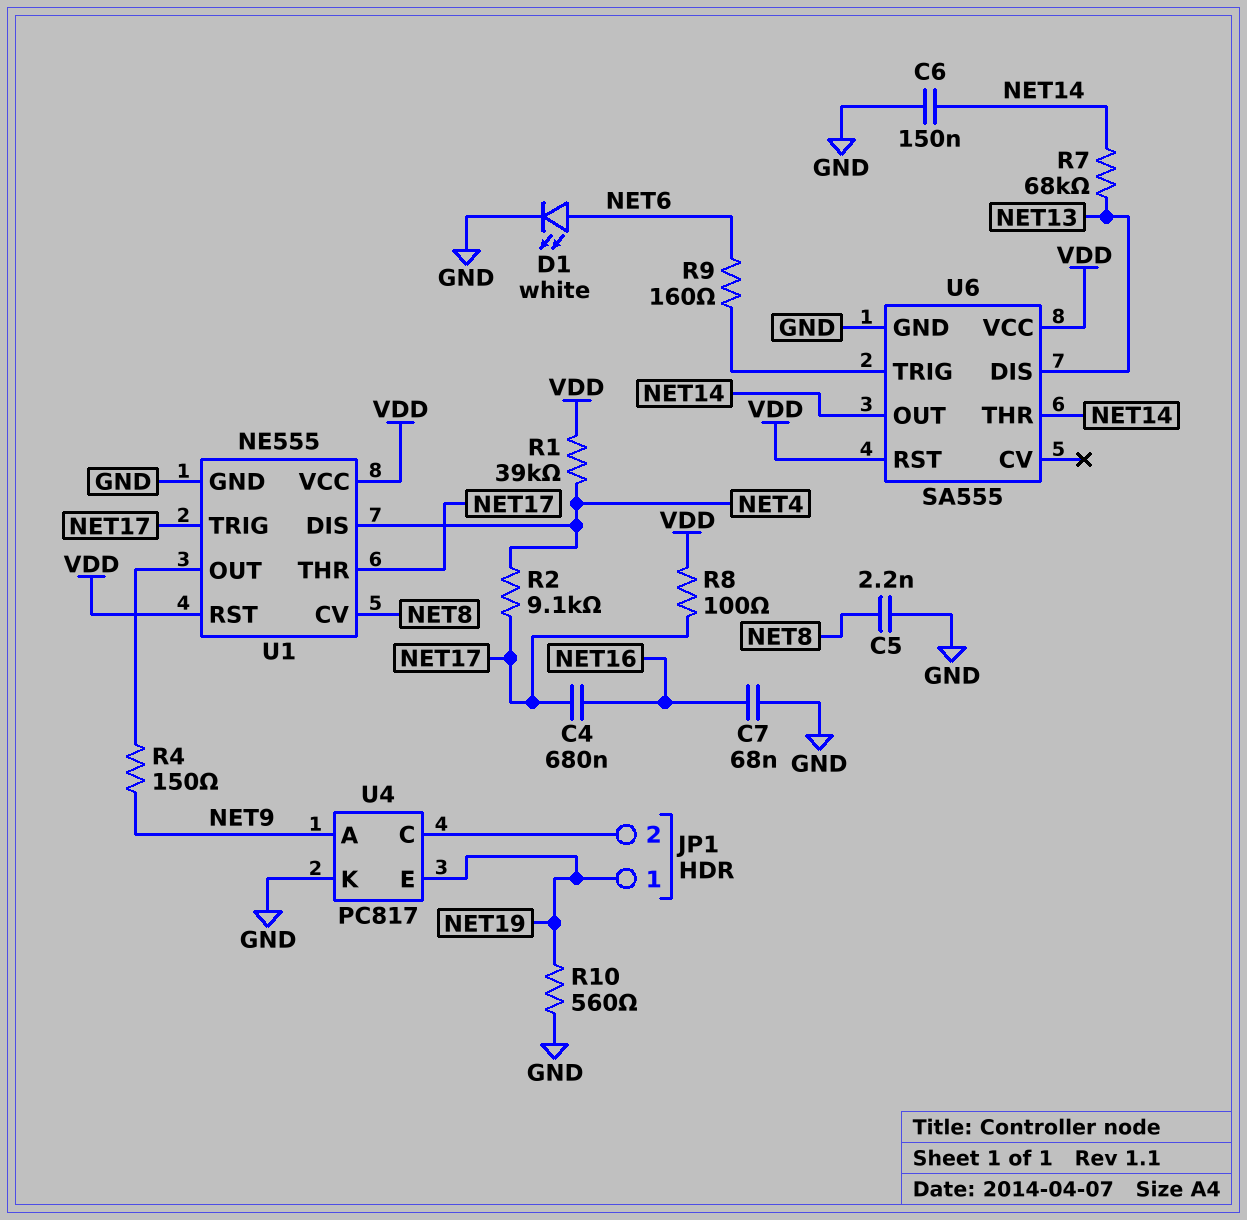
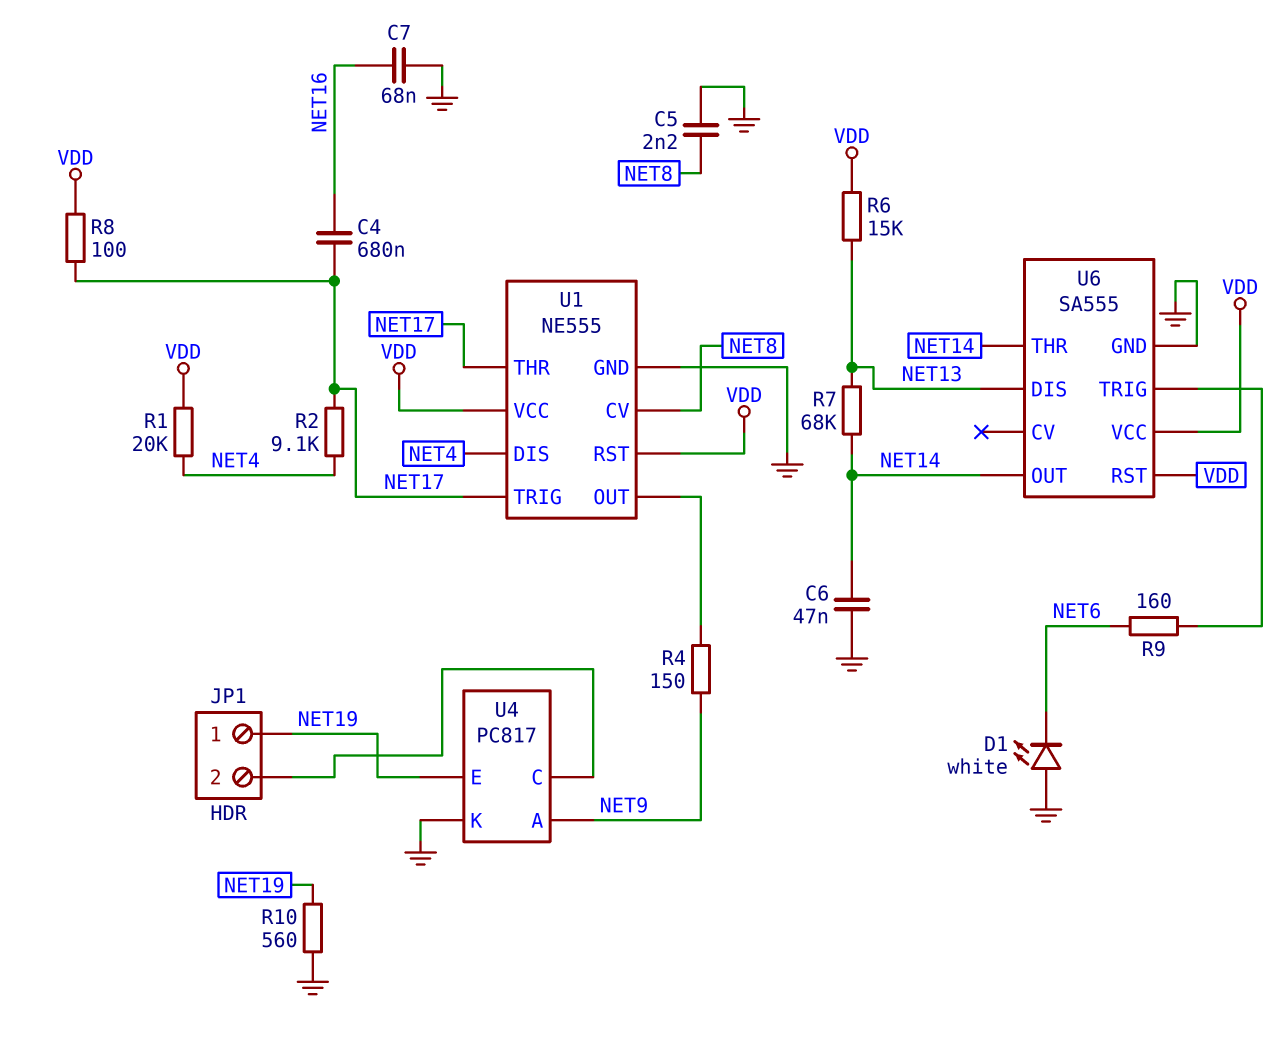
C6: 150nF (GND, NET14) -> 47nF (GND, NET14)
D1: LED white (A NET6, K GND) -> LED white (A GND, K NET6)
R1: 39k (NET4, VDD) -> 20k (NET4, VDD)
R6: none -> 15k (NET13, VDD)

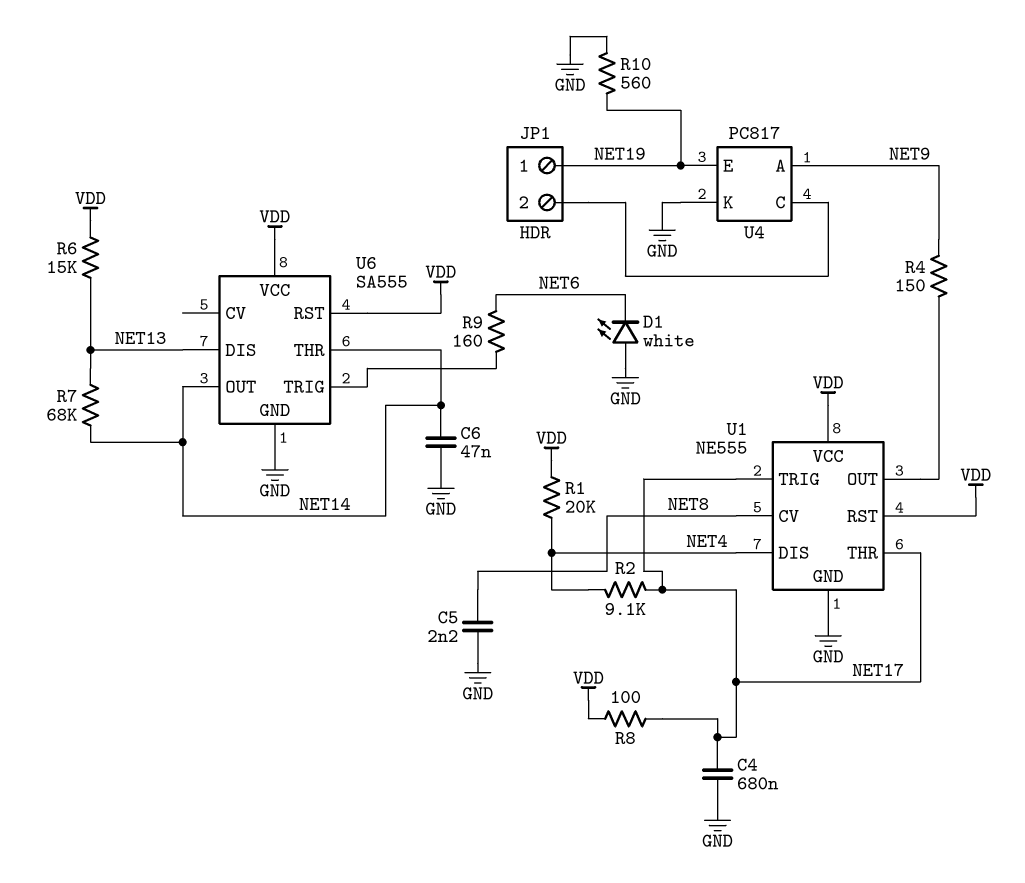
C4: 680nF (NET16, NET17) -> 680nF (GND, NET17)
C7: 68nF (GND, NET16) -> none

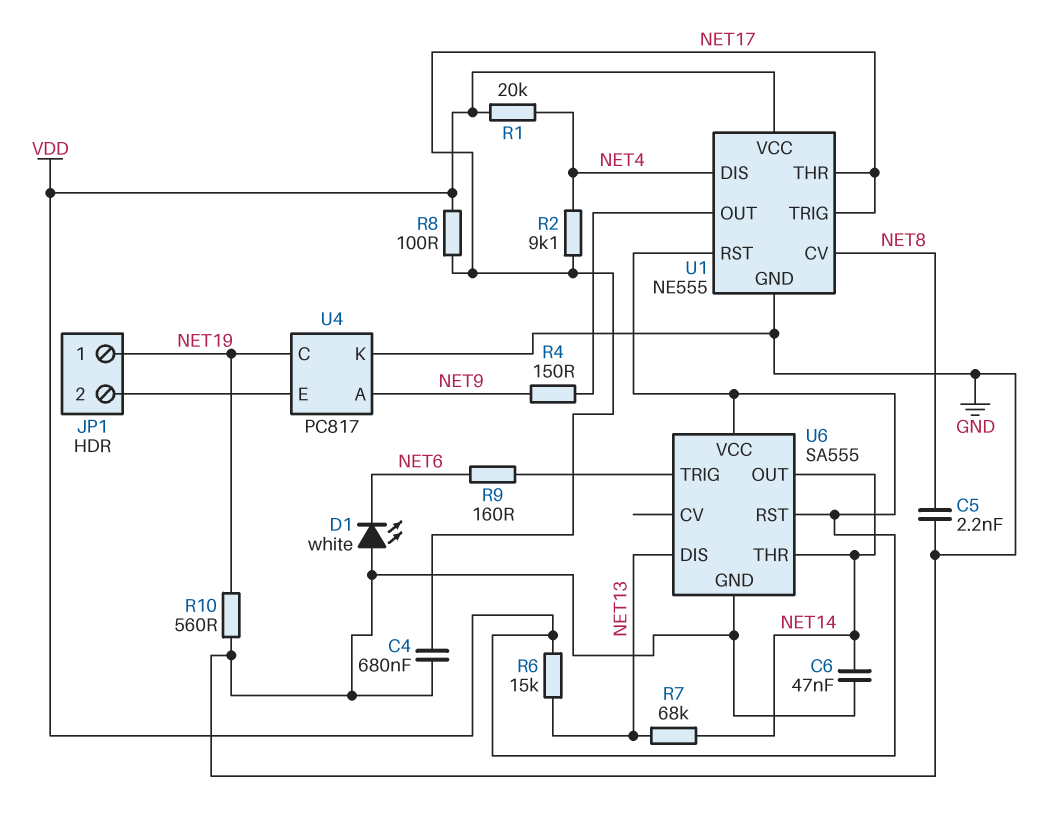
U4 pin C: JP1/2 -> NET19
U4 pin E: NET19 -> JP1/2

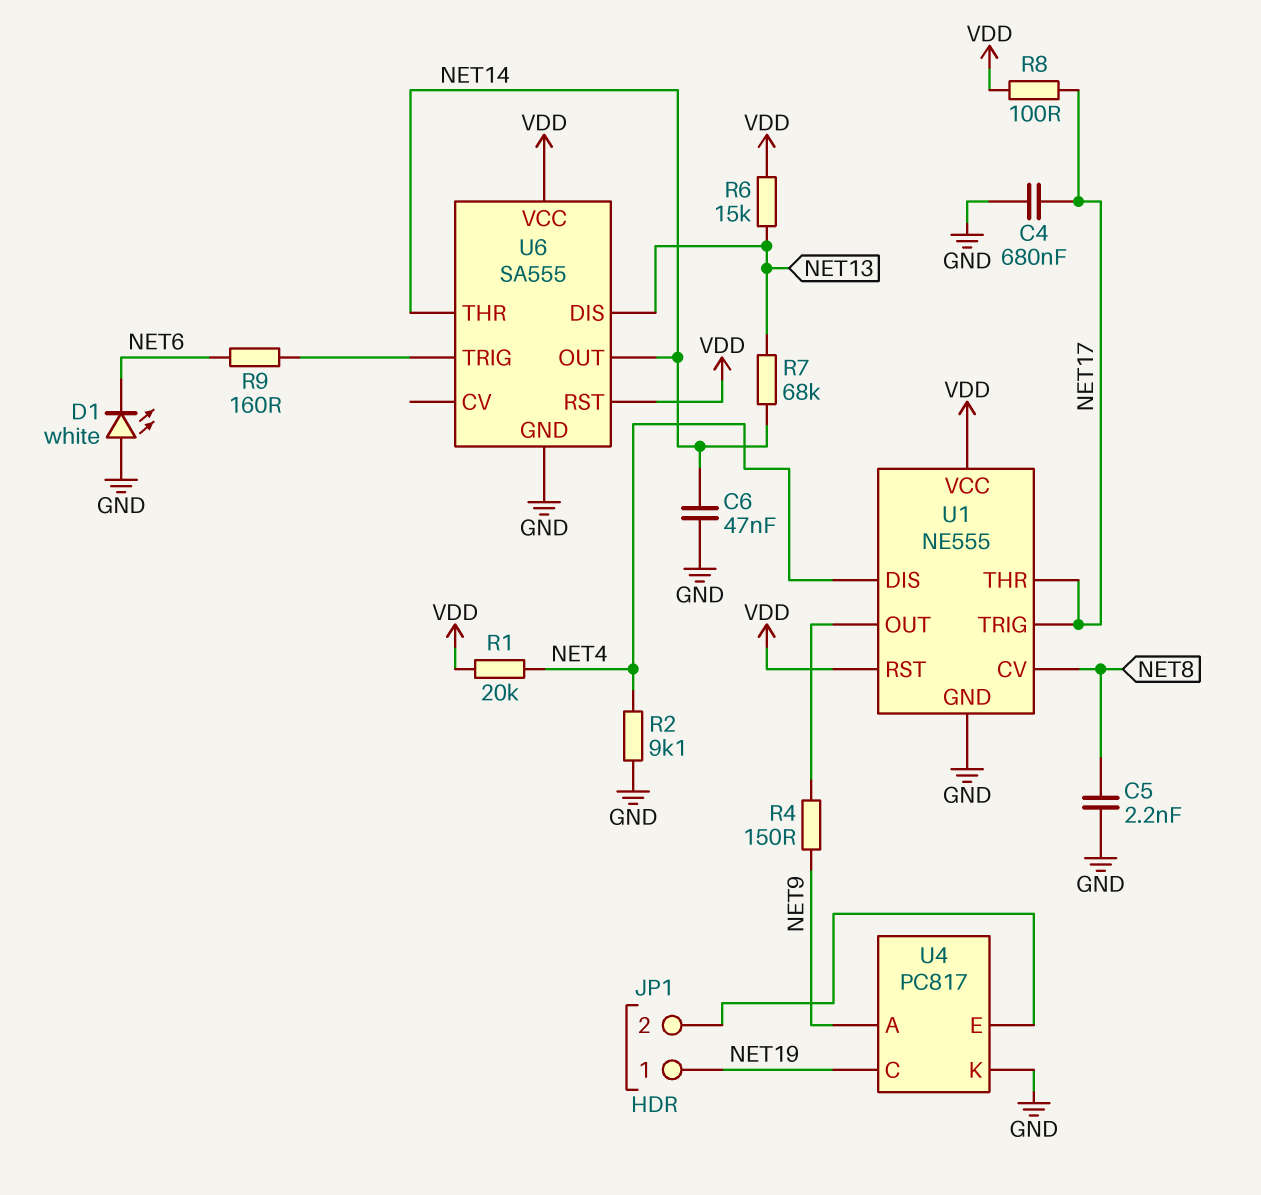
R2: 9.1k (NET4, NET17) -> 9.1k (GND, NET4)
R10: 560 (GND, NET19) -> none

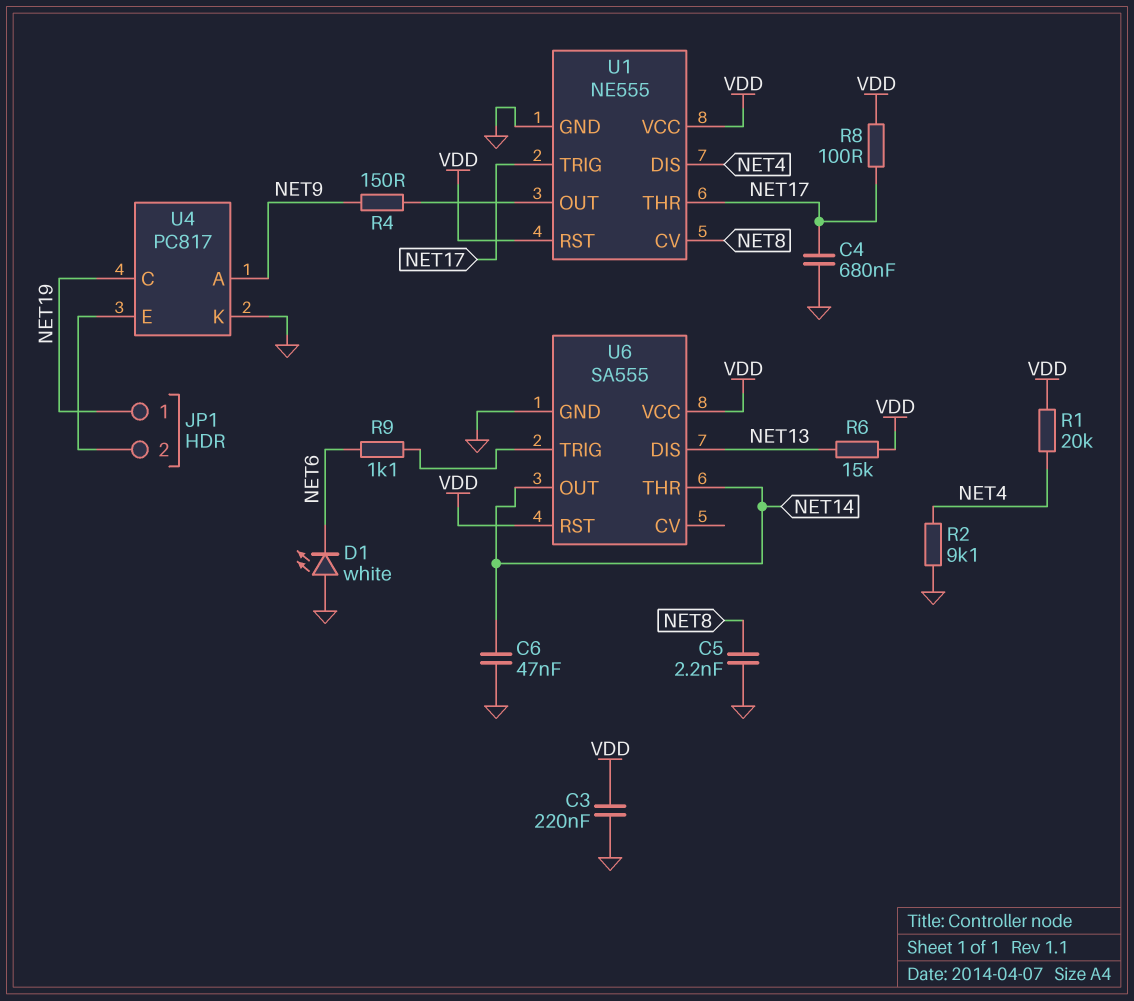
C3: none -> 220nF (GND, VDD)
R7: 68k (NET13, NET14) -> none
R9: 160 (NET6, U6/TRIG) -> 1.1k (NET6, U6/TRIG)

